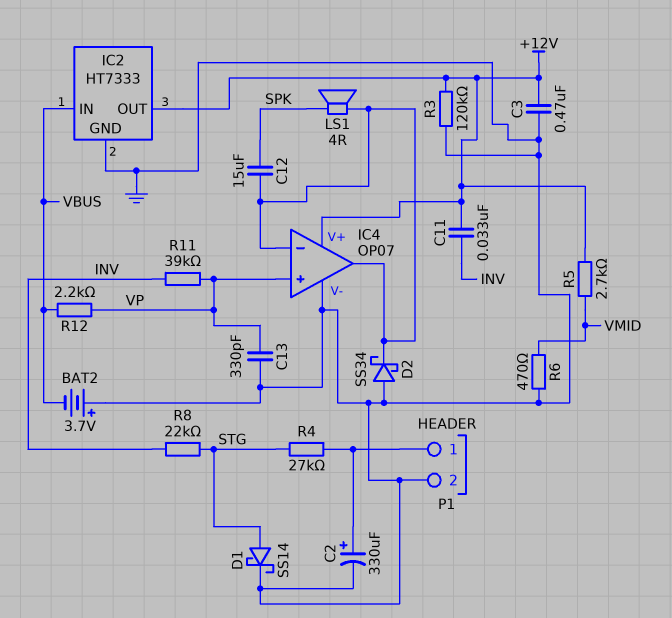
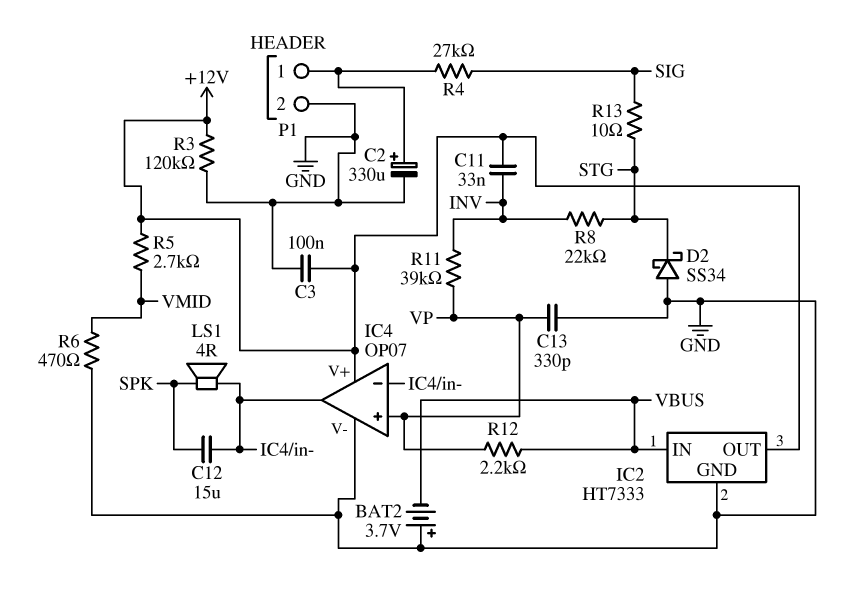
C3: 470nF (+12V, GND) -> 100nF (+12V, GND)
D1: schottky SS14 (A STG, K GND) -> none
D2: schottky SS34 (A GND, K IC4/in-) -> schottky SS34 (A GND, K STG)
R4: 27k (P1/1, STG) -> 27k (P1/1, SIG)
R13: none -> 10 (SIG, STG)

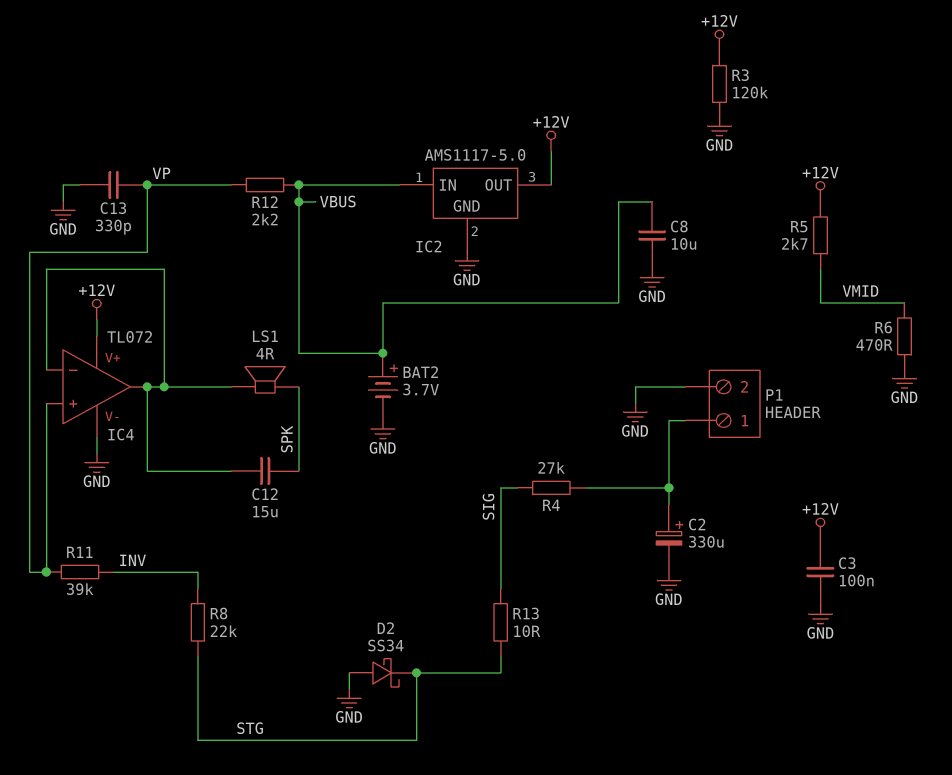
BAT2: 3.7V (plus GND, minus VBUS) -> 3.7V (plus VBUS, minus GND)
C8: none -> 10uF (GND, VBUS)
C11: 33nF (+12V, INV) -> none
IC2: HT7333 -> AMS1117-5.0
IC4: OP07 -> TL072

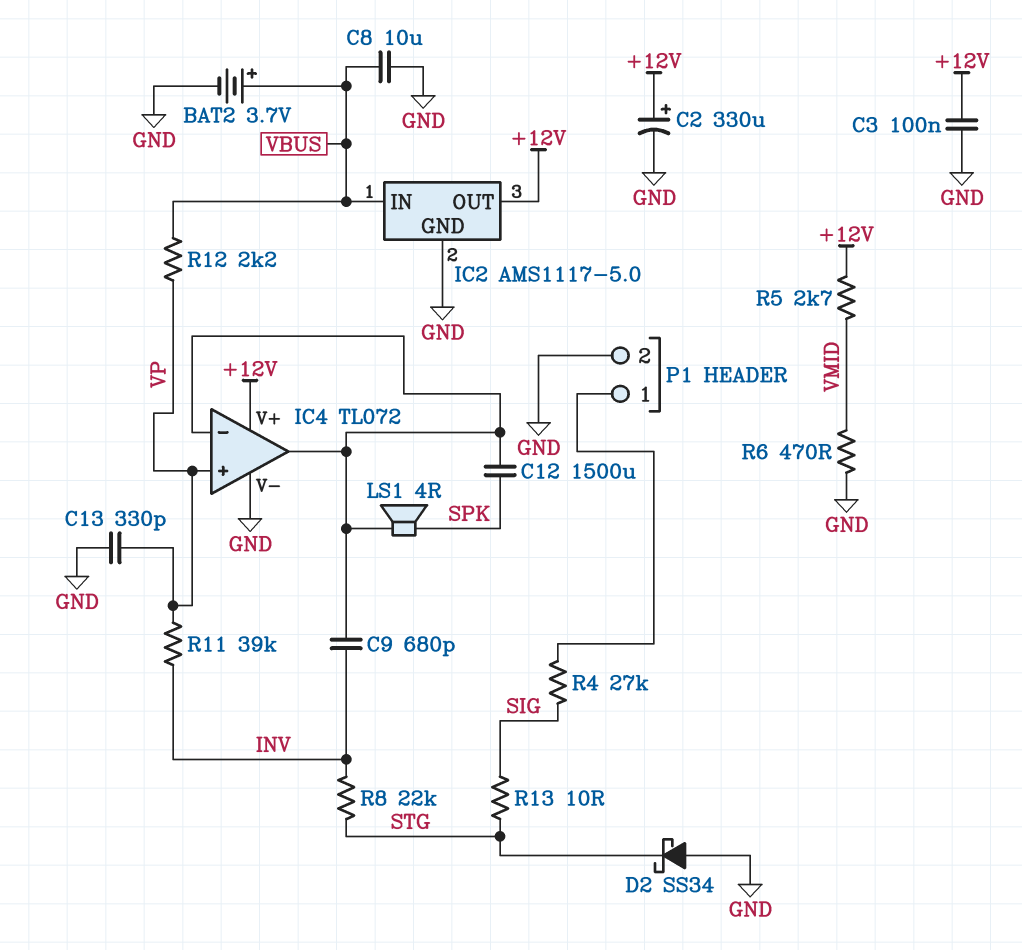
C2: 330uF (plus P1/1, minus GND) -> 330uF (plus +12V, minus GND)
C9: none -> 680pF (IC4/in-, INV)
C12: 15uF (IC4/in-, SPK) -> 1500uF (IC4/in-, SPK)
R3: 120k (+12V, GND) -> none

